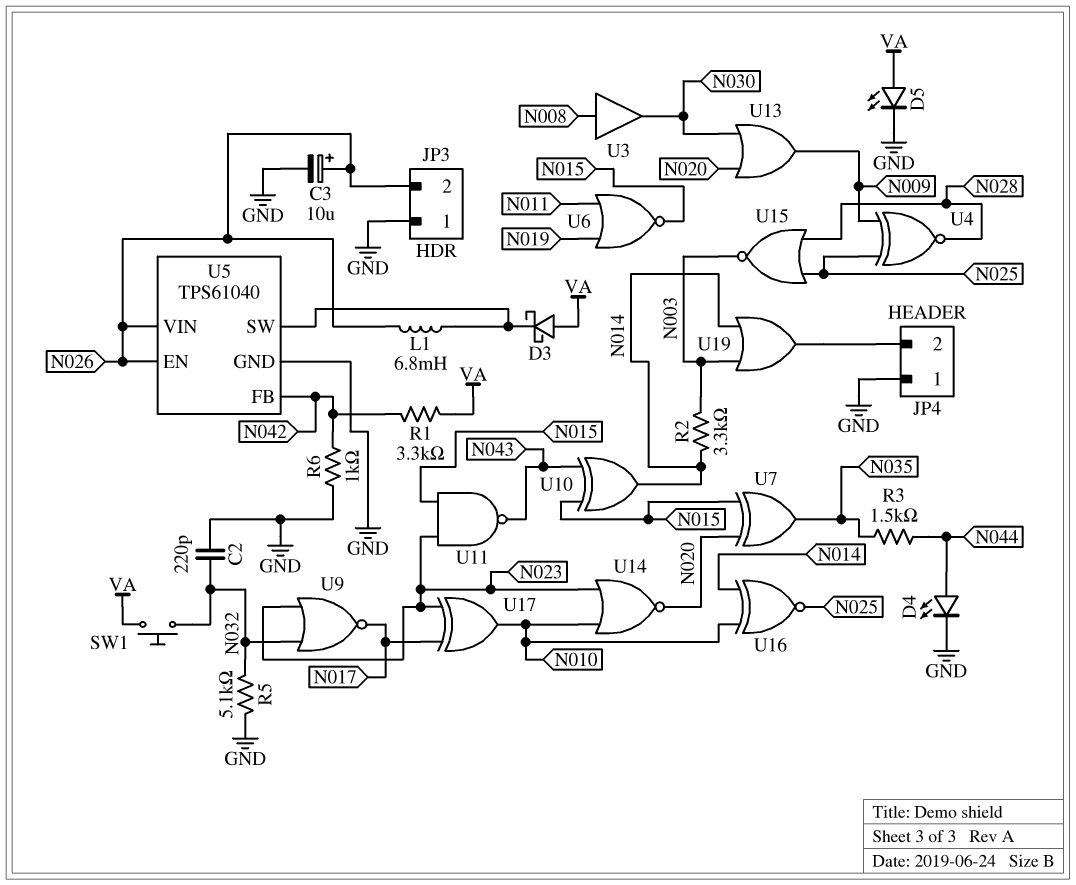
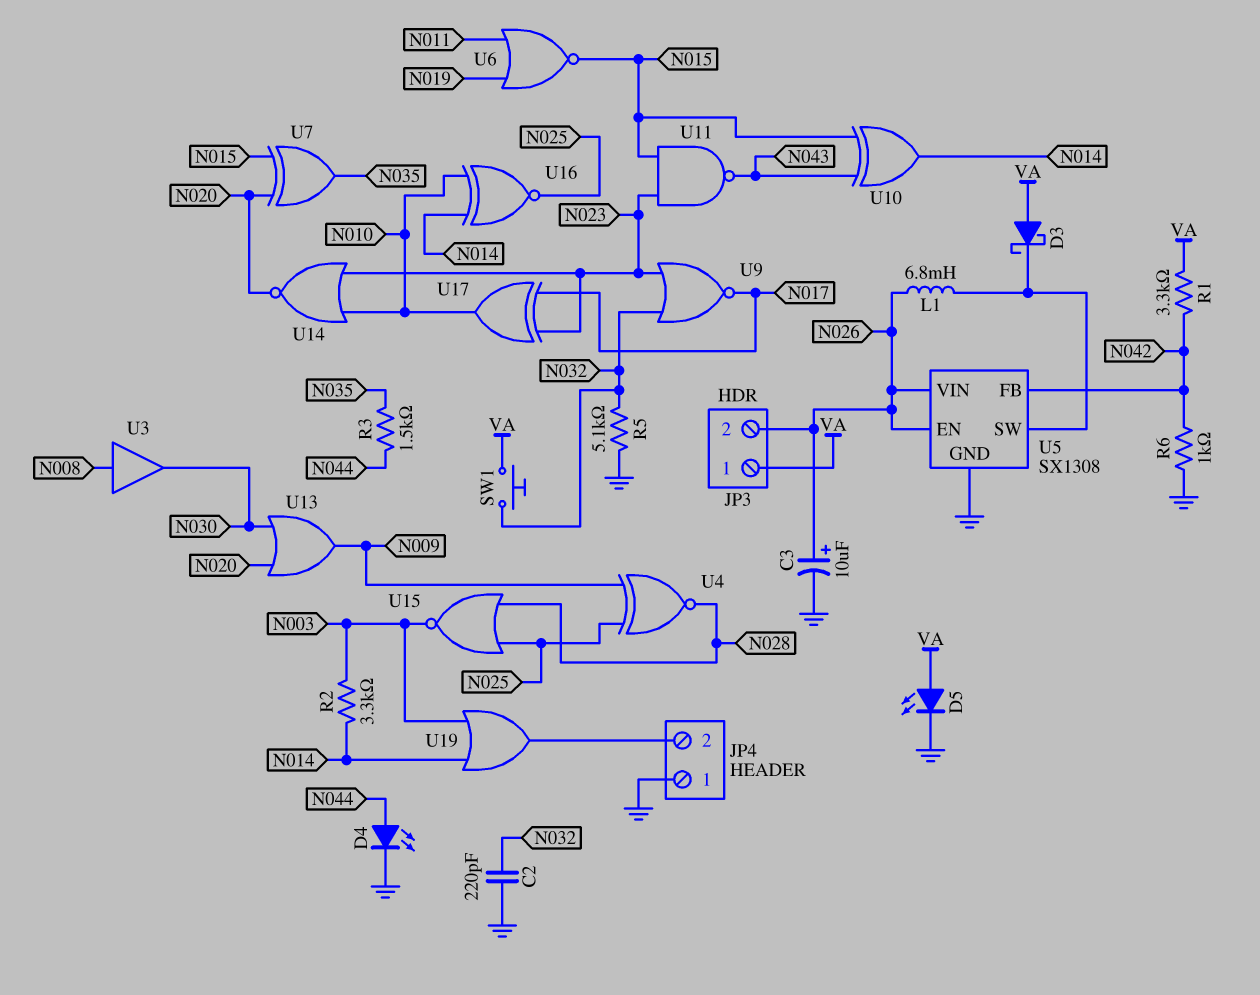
JP3 pin 1: GND -> VA
U5: TPS61040 -> SX1308

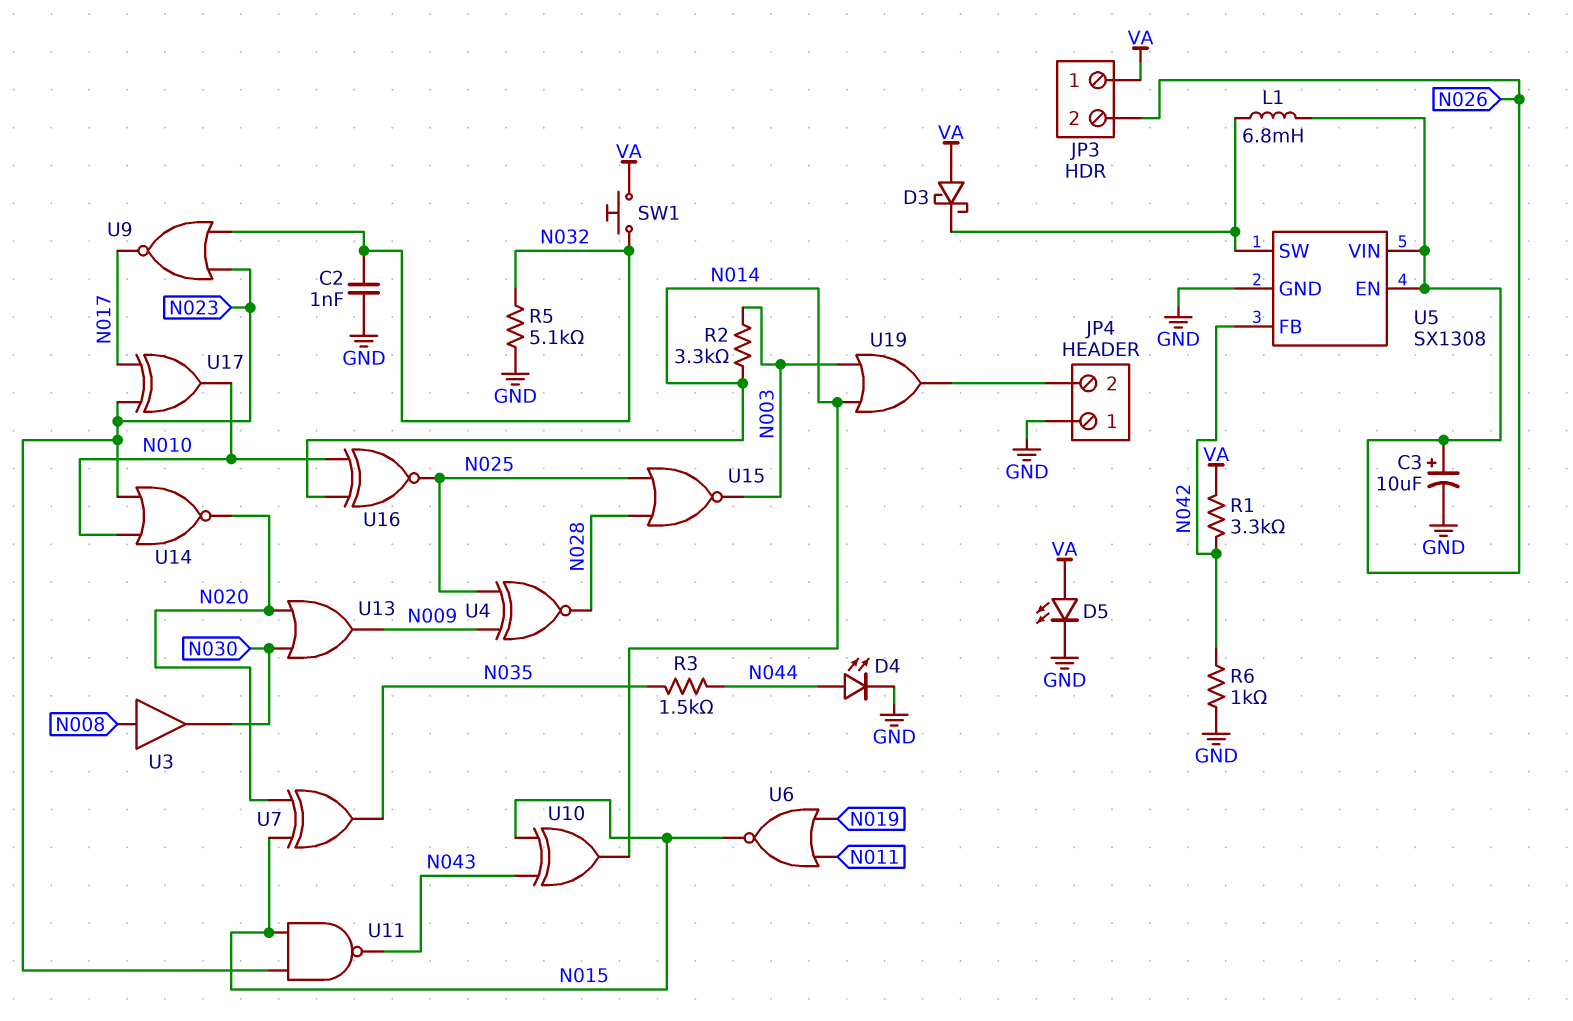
C2: 220pF (GND, N032) -> 1nF (GND, N032)

